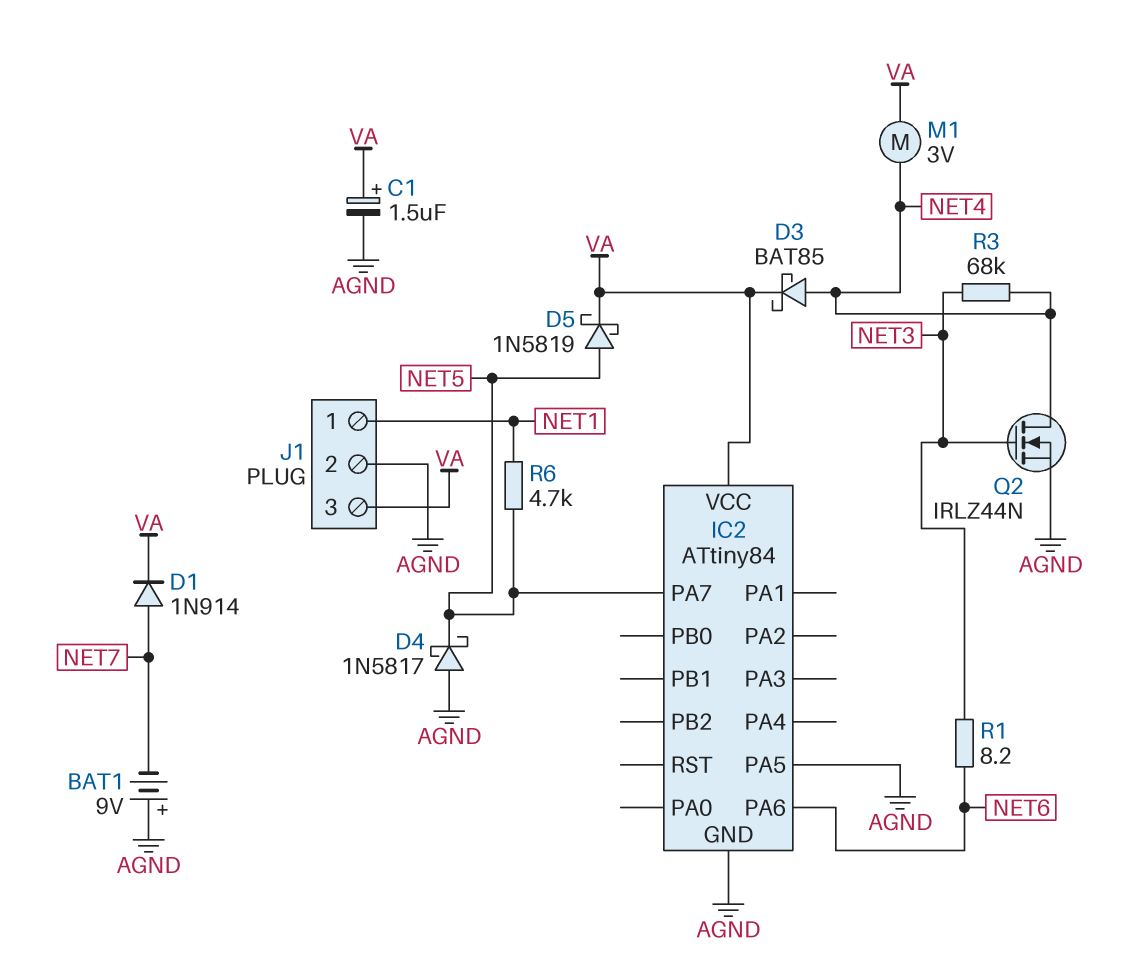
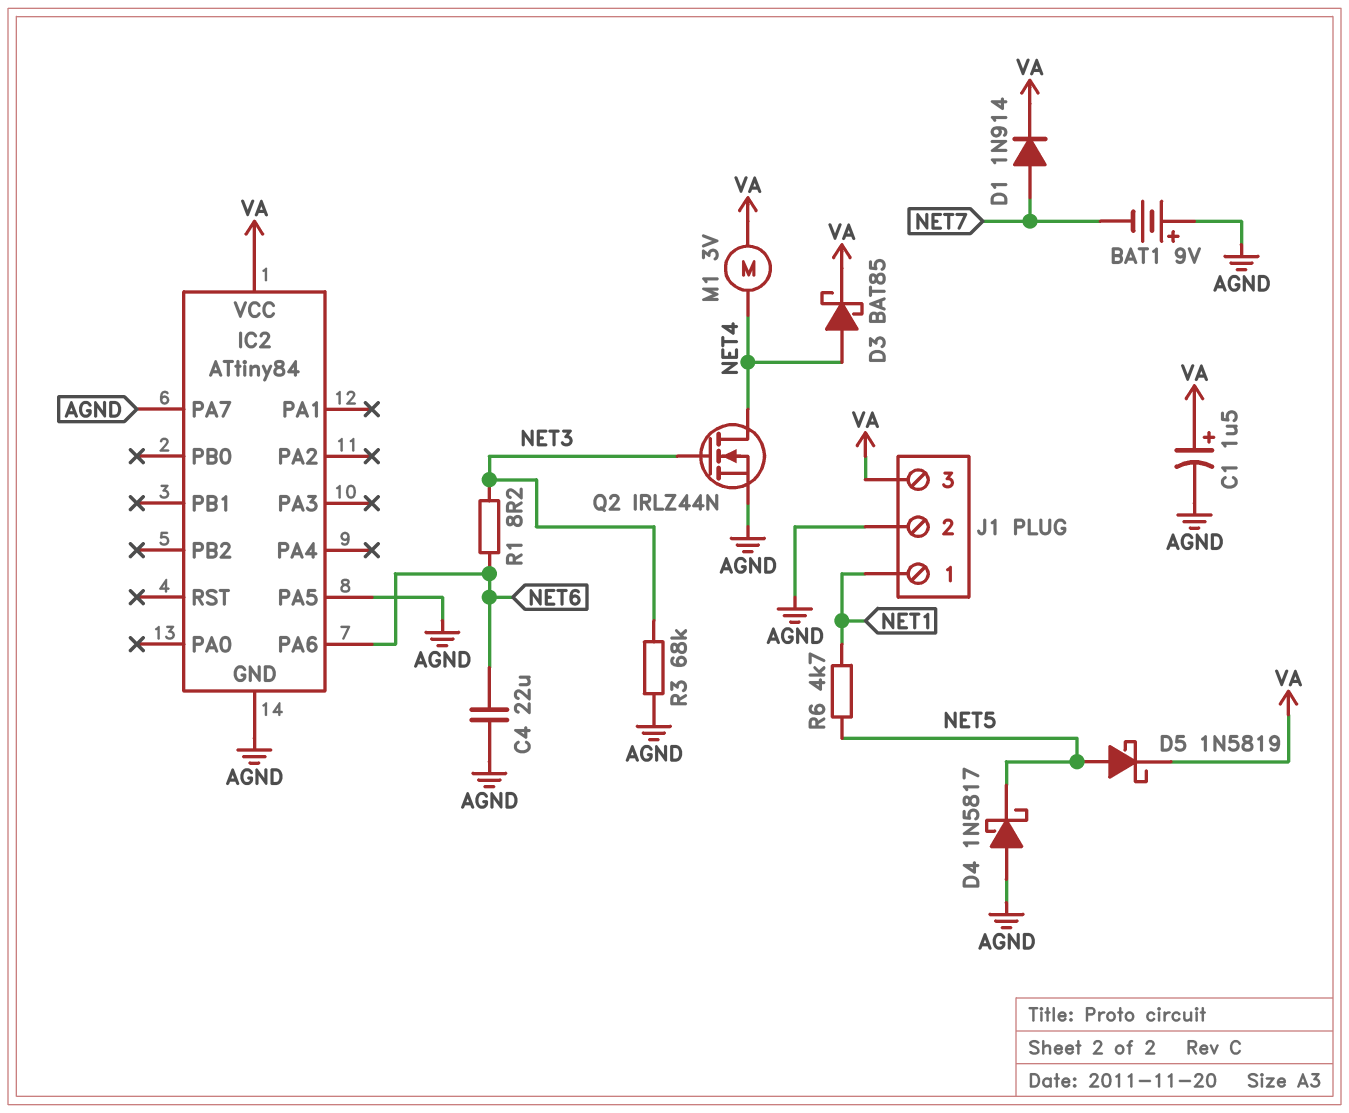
C4: none -> 22uF (AGND, NET6)
IC2 pin PA7: NET5 -> AGND
R3: 68k (NET3, NET4) -> 68k (AGND, NET3)

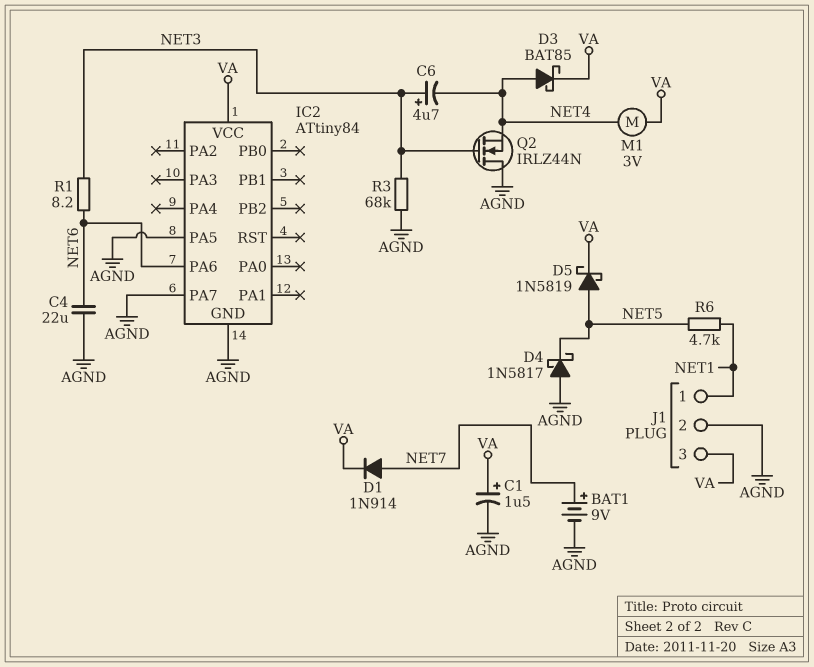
BAT1: 9V (plus AGND, minus NET7) -> 9V (plus NET7, minus AGND)
C6: none -> 4.7uF (plus NET3, minus NET4)
Q2: NMOS IRLZ44N (G NET3, D NET4, S AGND) -> NMOS IRLZ44N (G NET3, D AGND, S NET4)

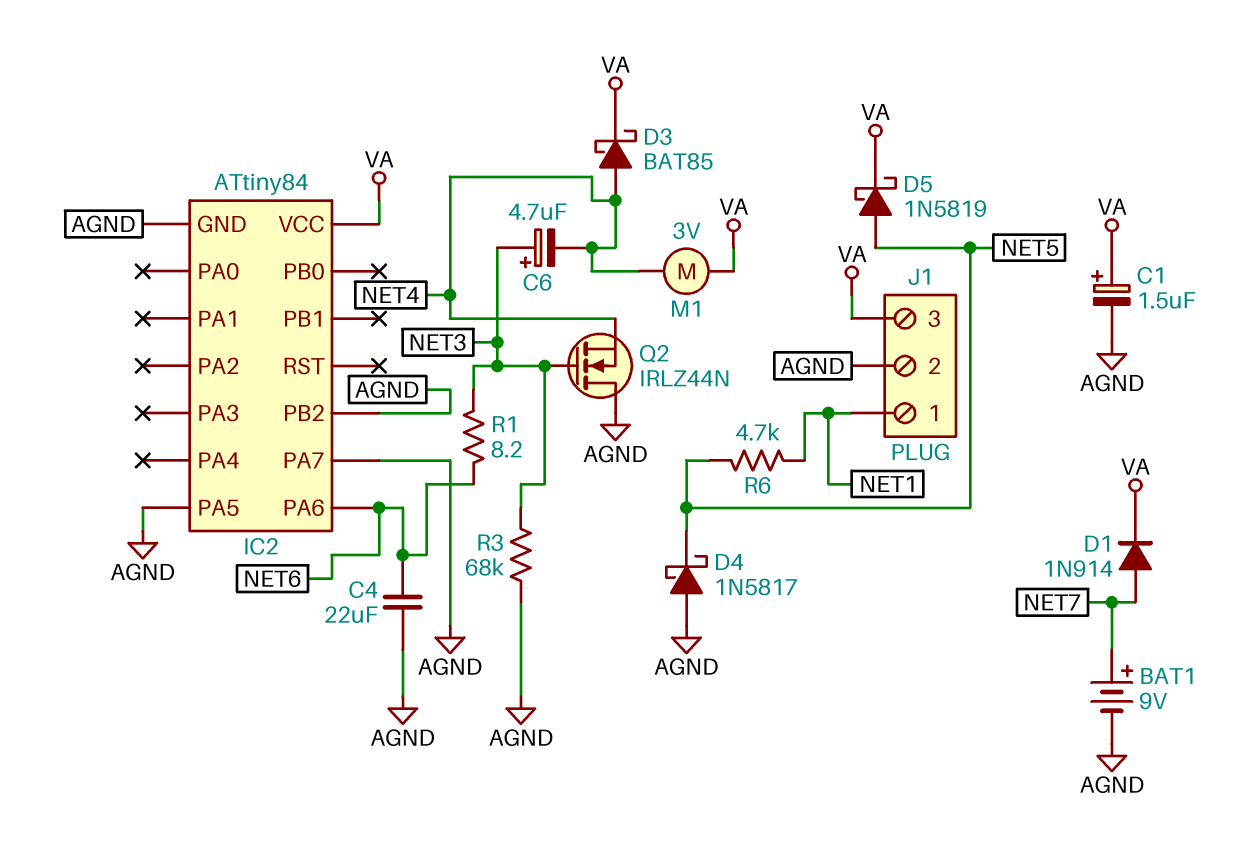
IC2 pin PB2: none -> AGND

